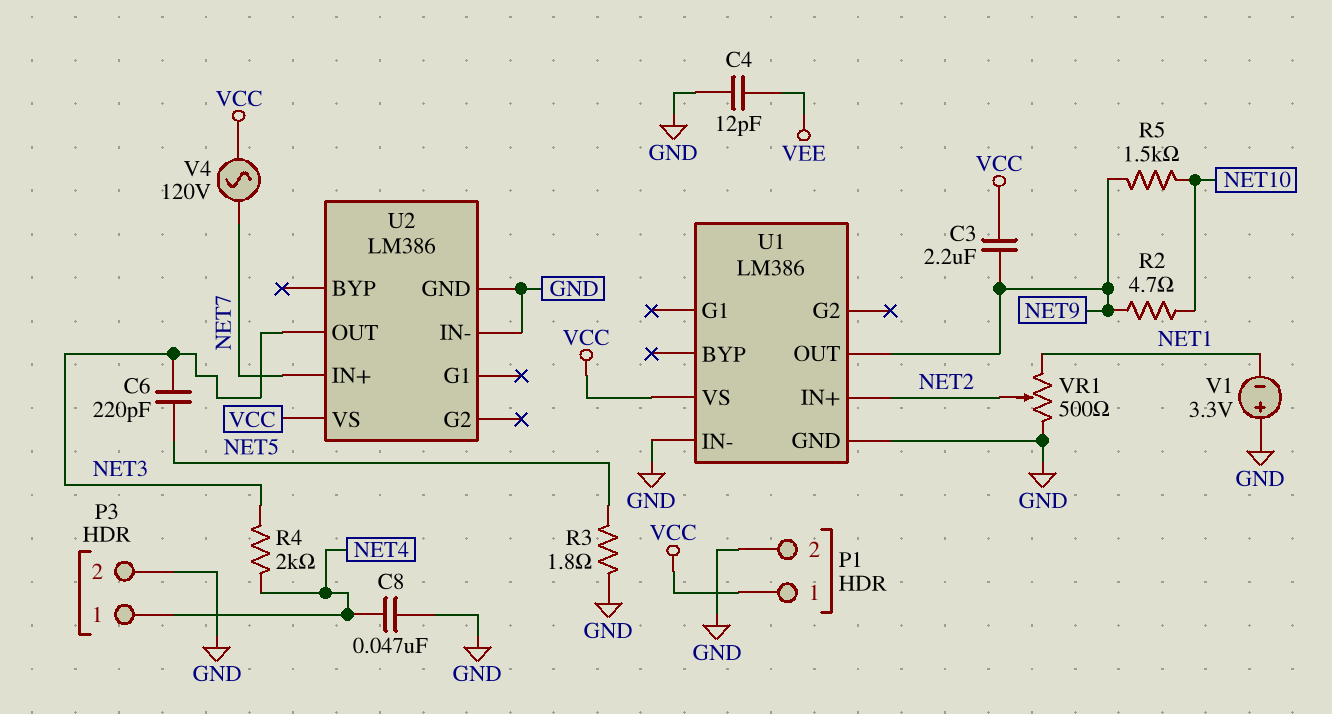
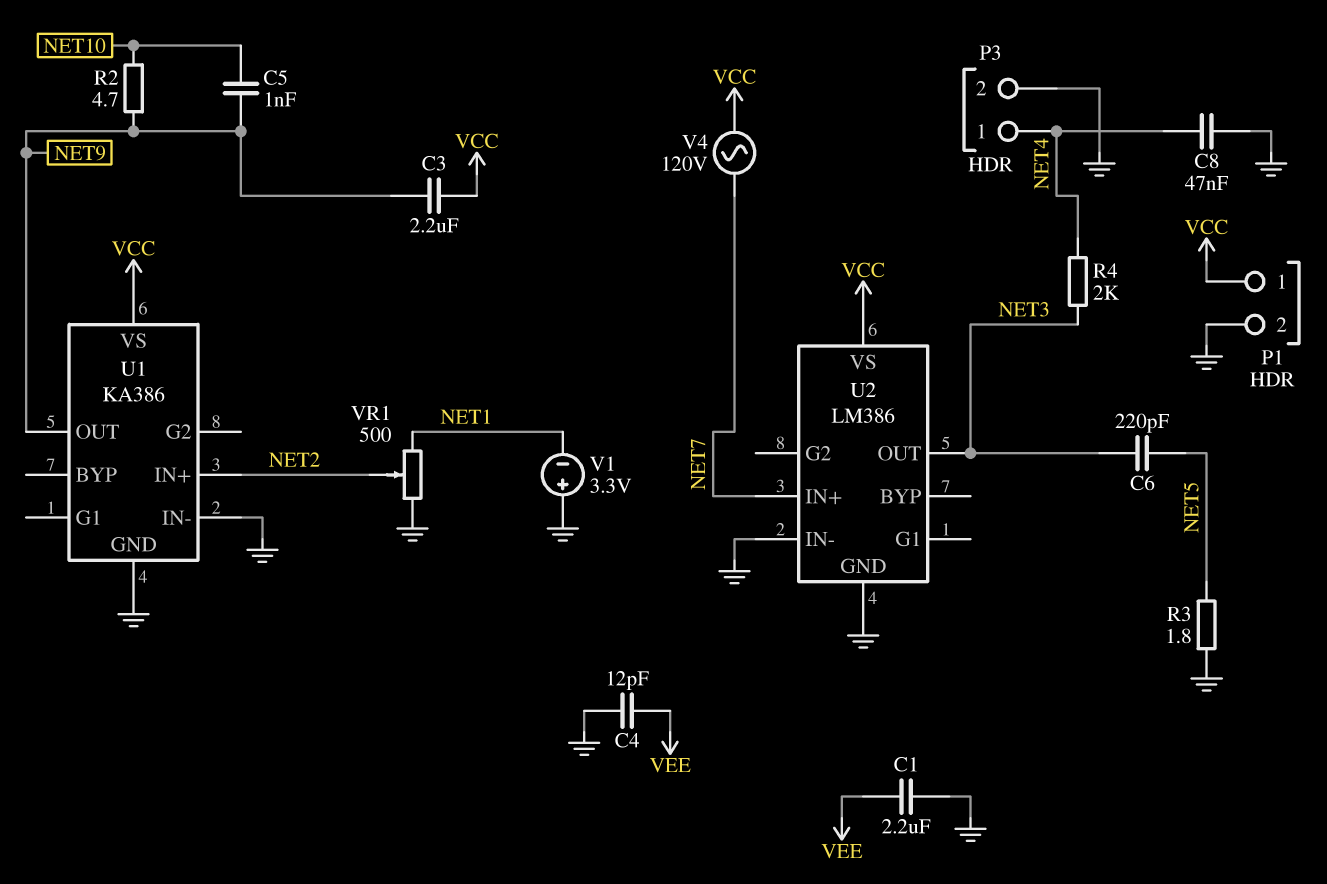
C1: none -> 2.2uF (GND, VEE)
C5: none -> 1nF (NET9, NET10)
R5: 1.5k (NET9, NET10) -> none
U1: LM386 -> KA386

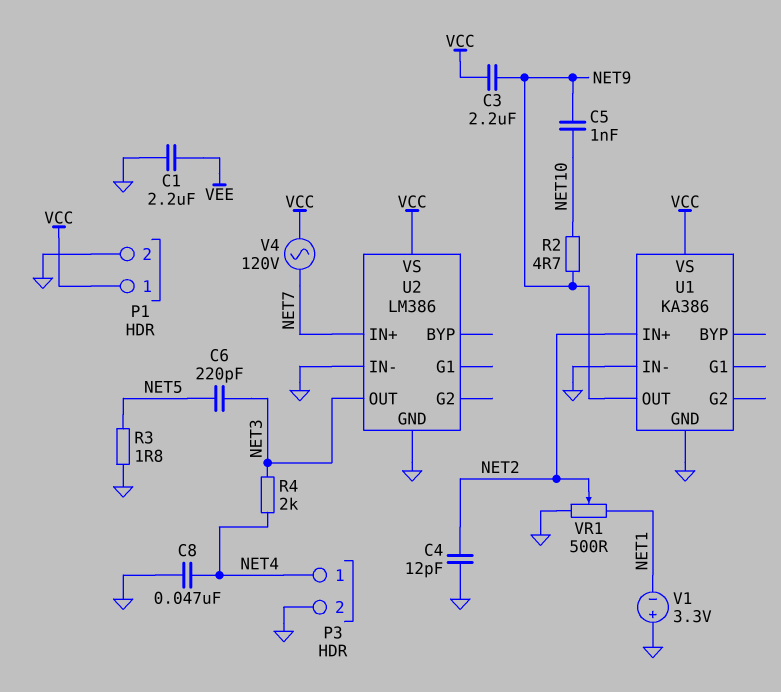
C4: 12pF (GND, VEE) -> 12pF (GND, NET2)

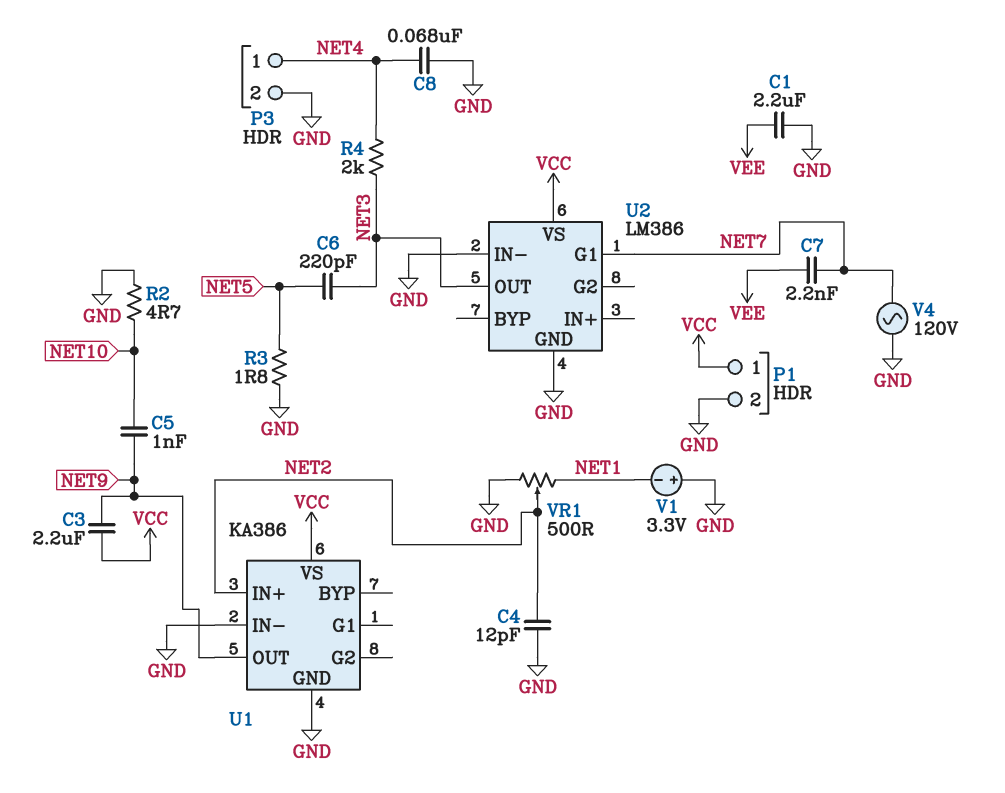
C7: none -> 2.2nF (NET7, VEE)
C8: 47nF (GND, NET4) -> 68nF (GND, NET4)
R2: 4.7 (NET9, NET10) -> 4.7 (GND, NET10)
U2 pin G1: none -> NET7
U2 pin IN+: NET7 -> none
V4: AC 120V (NET7, VCC) -> AC 120V (GND, NET7)

